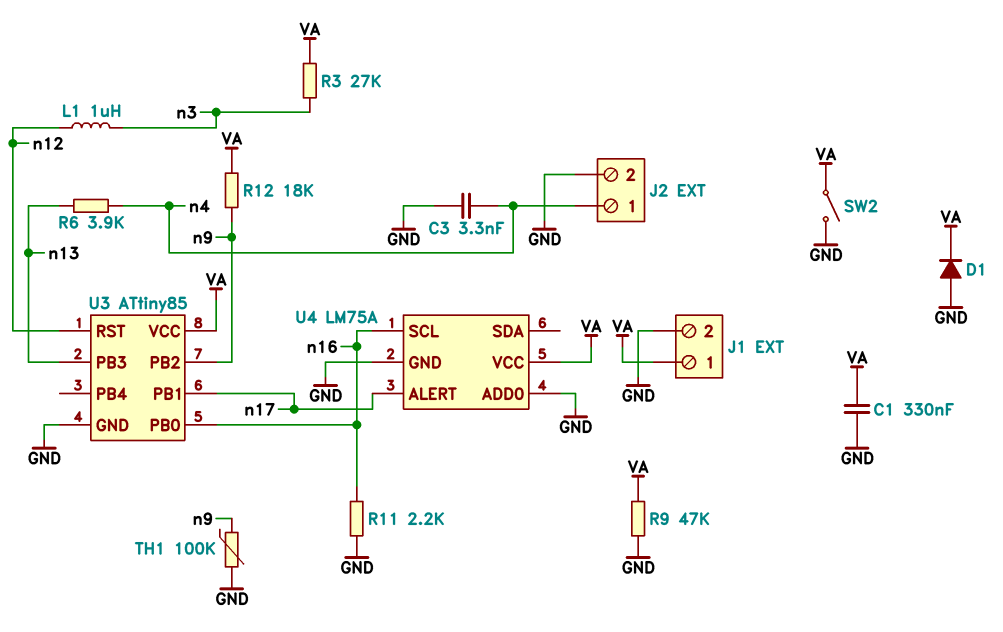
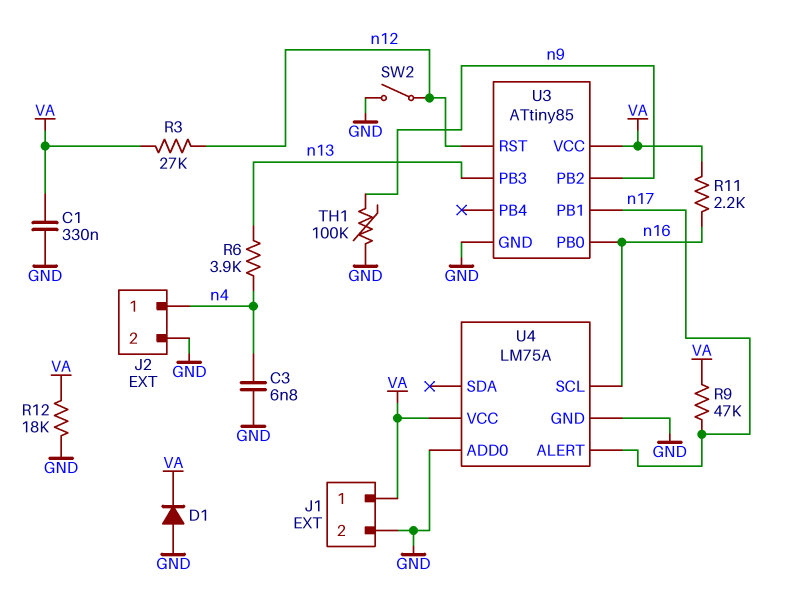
C3: 3.3nF (GND, n4) -> 6.8nF (GND, n4)
L1: 1uH (n3, n12) -> none
R3: 27k (VA, n3) -> 27k (VA, n12)
R9: 47k (GND, VA) -> 47k (VA, n17)
R11: 2.2k (GND, n16) -> 2.2k (VA, n16)
R12: 18k (VA, n9) -> 18k (GND, VA)
SW2: switch (GND, VA) -> switch (GND, n12)

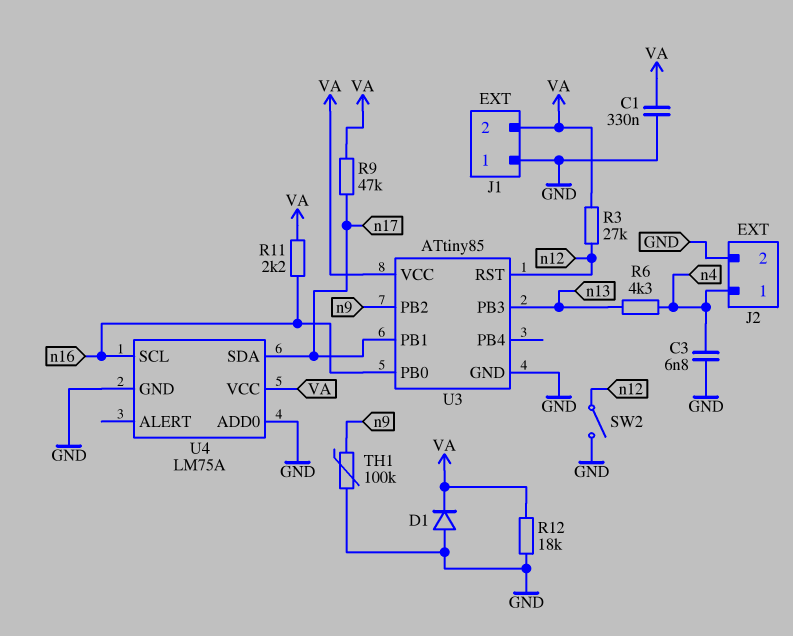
J1 pin 1: VA -> GND
J1 pin 2: GND -> VA
R6: 3.9k (n4, n13) -> 4.3k (n4, n13)
U4 pin ALERT: n17 -> none
U4 pin SDA: none -> n17

